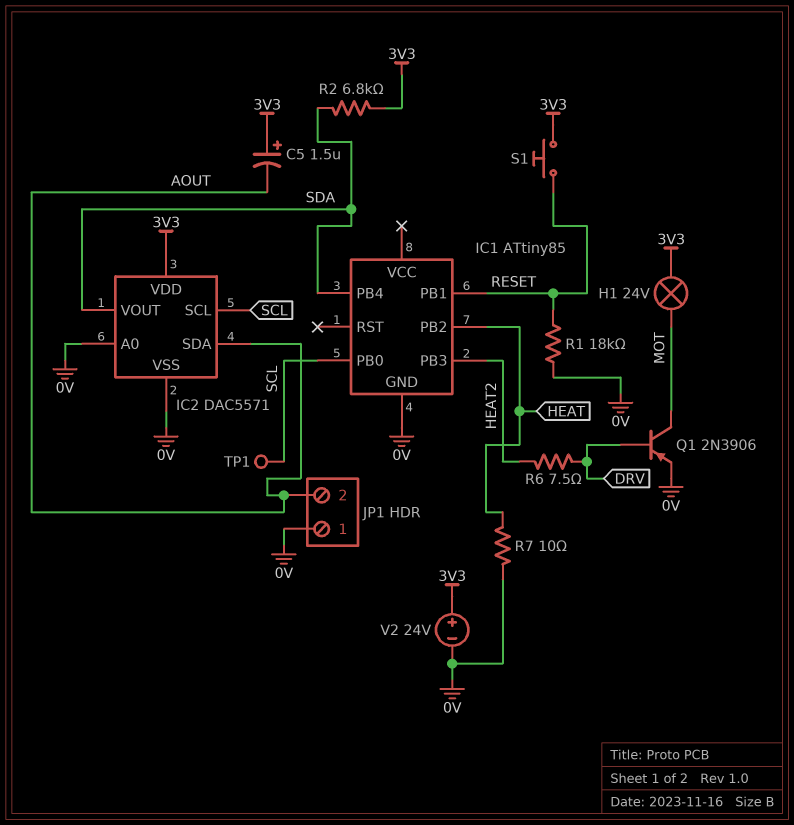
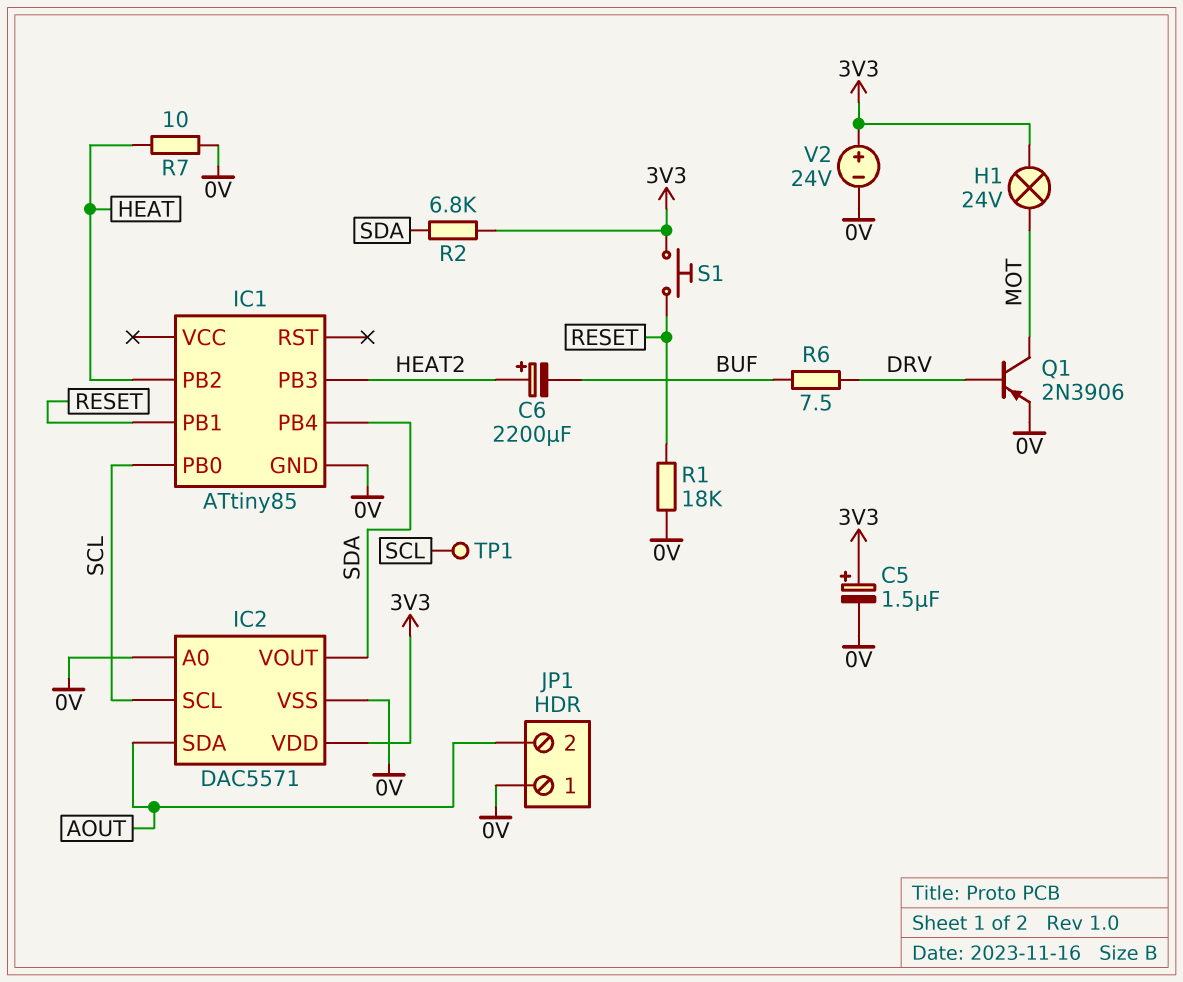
C5: 1.5uF (plus 3V3, minus AOUT) -> 1.5uF (plus 3V3, minus 0V)
C6: none -> 2200uF (plus HEAT2, minus BUF)
R6: 7.5 (DRV, HEAT2) -> 7.5 (BUF, DRV)

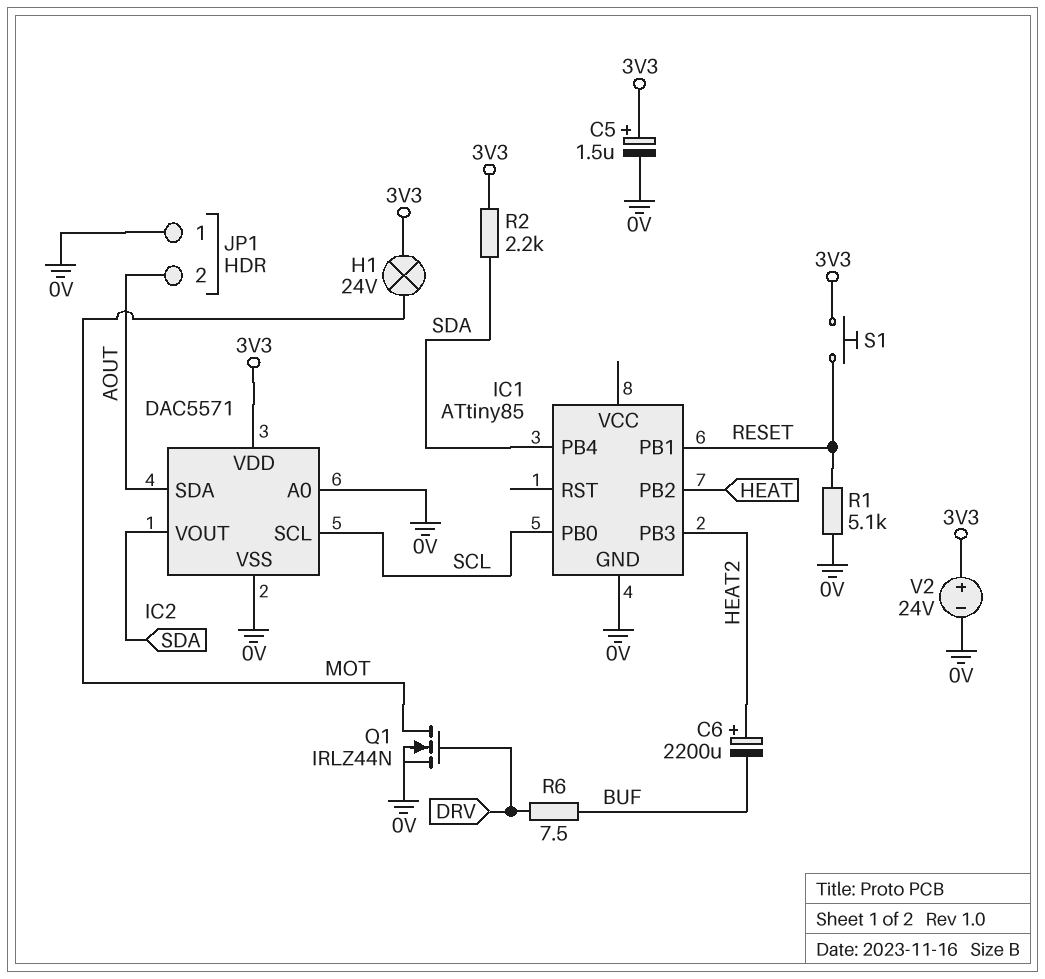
Q1: PNP 2N3906 (B DRV, C MOT, E 0V) -> NMOS IRLZ44N (G DRV, D MOT, S 0V)
R1: 18k (0V, RESET) -> 5.1k (0V, RESET)
R2: 6.8k (3V3, SDA) -> 2.2k (3V3, SDA)
R7: 10 (0V, HEAT) -> none
TP1: test point (SCL) -> none

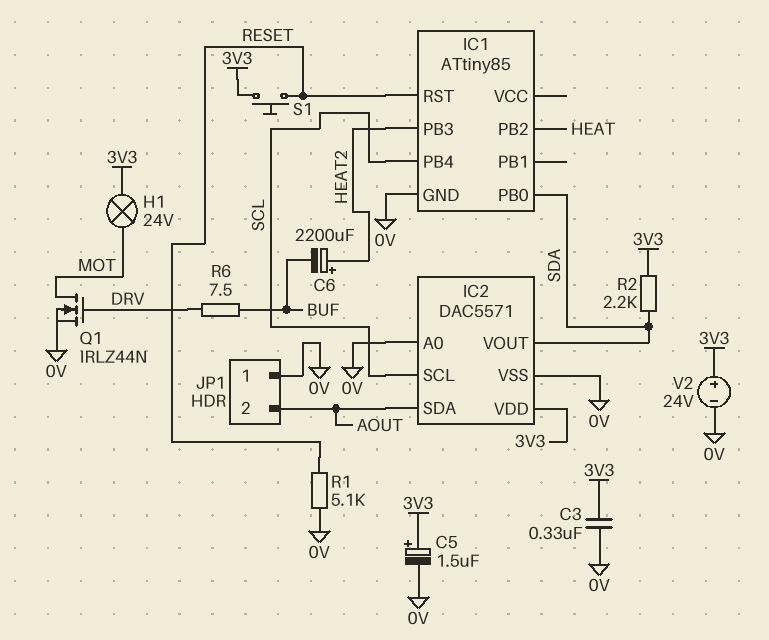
C3: none -> 330nF (0V, 3V3)
IC1 pin PB0: SCL -> SDA
IC1 pin PB1: RESET -> none
IC1 pin PB4: SDA -> SCL
IC1 pin RST: none -> RESET

